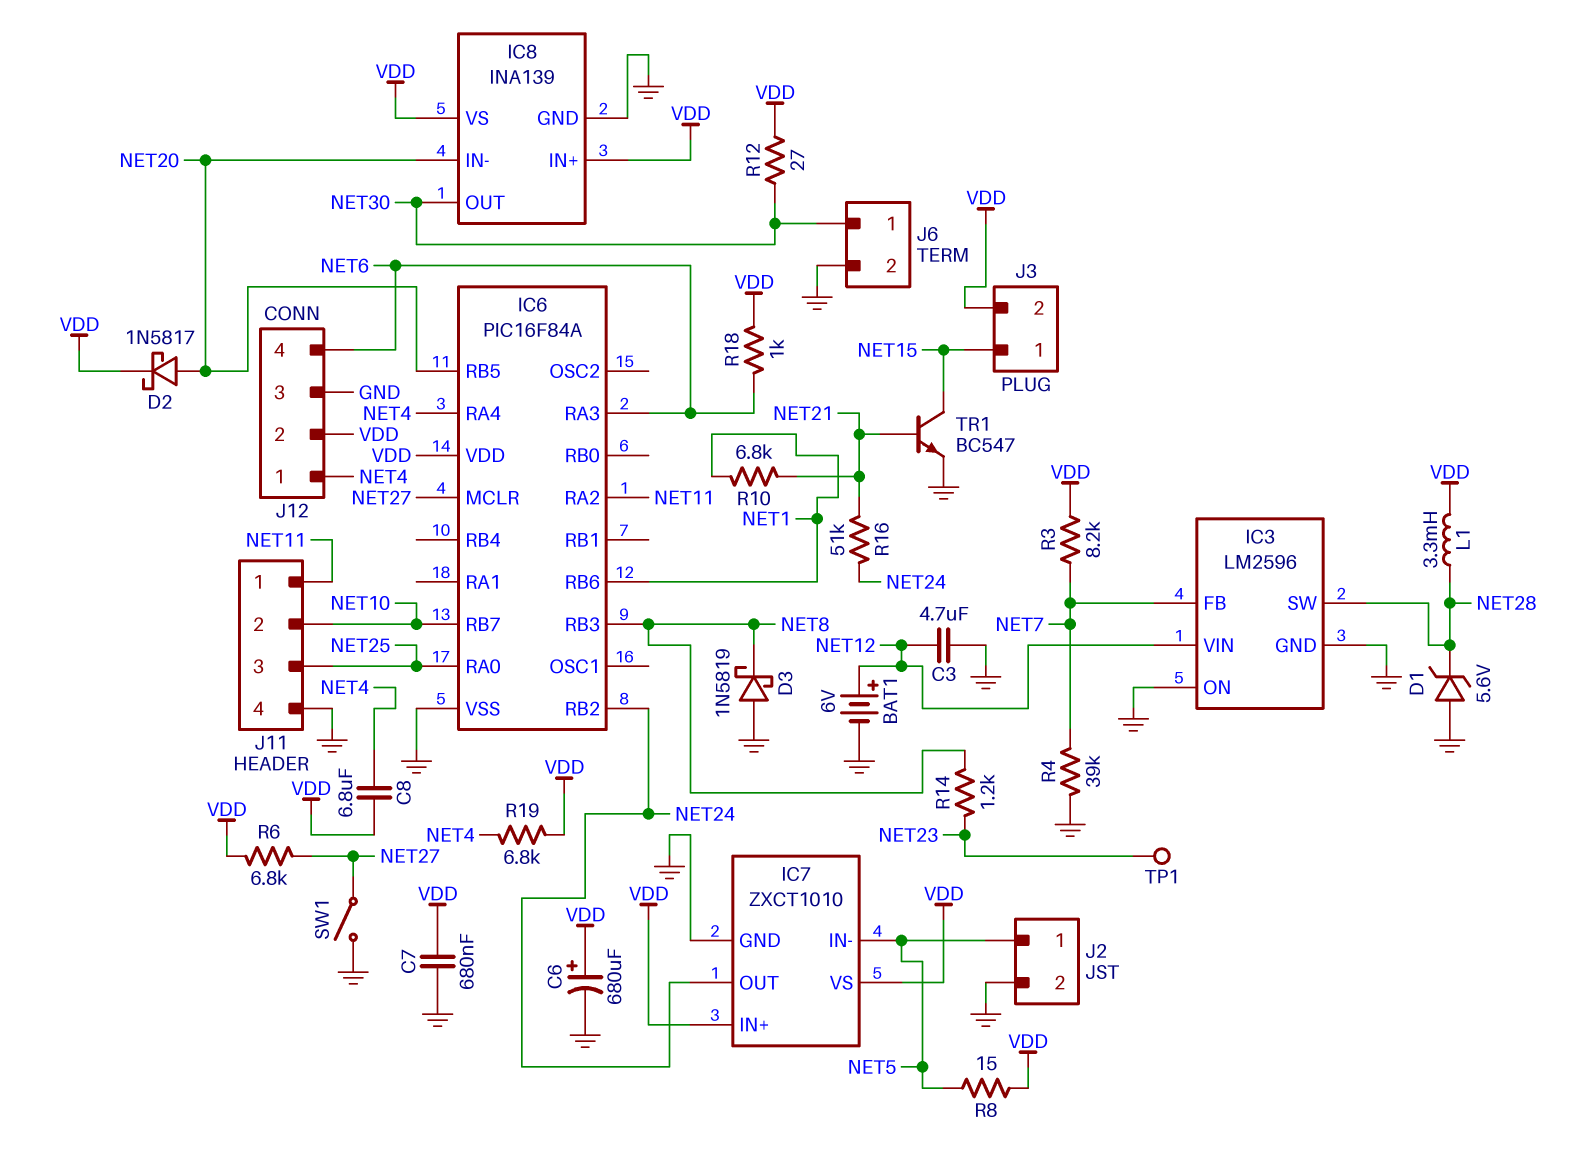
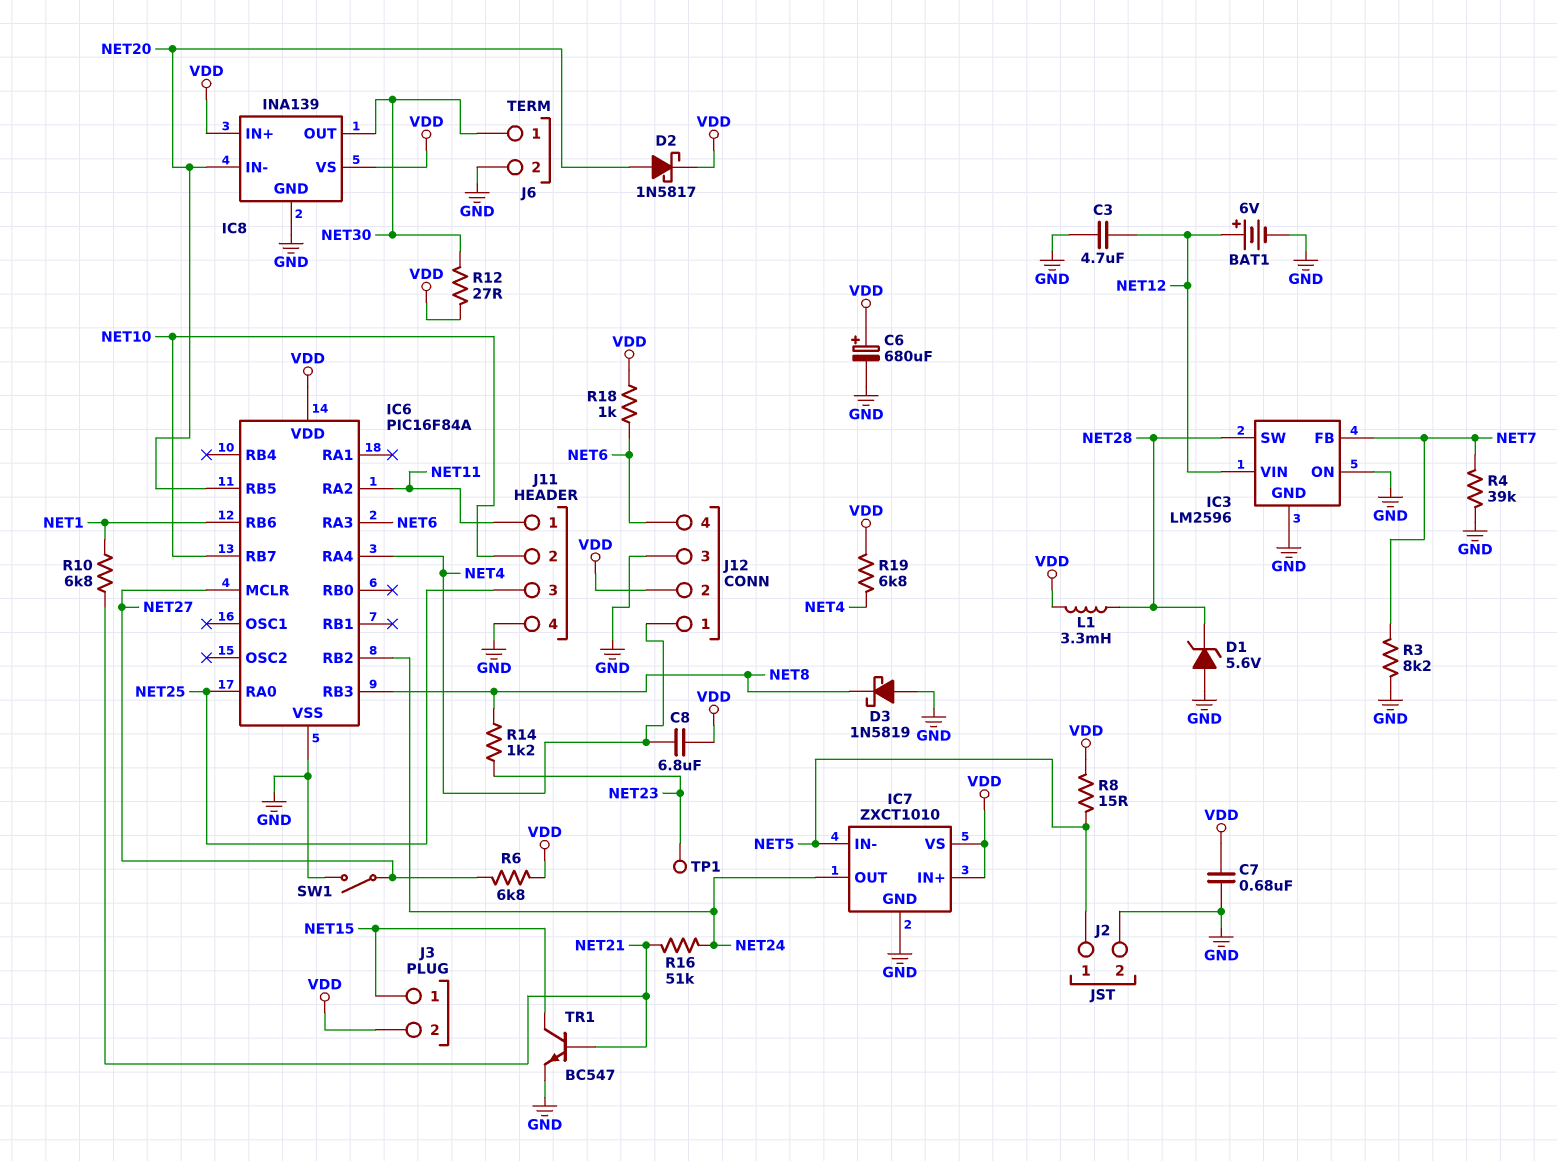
R3: 8.2k (NET7, VDD) -> 8.2k (GND, NET7)

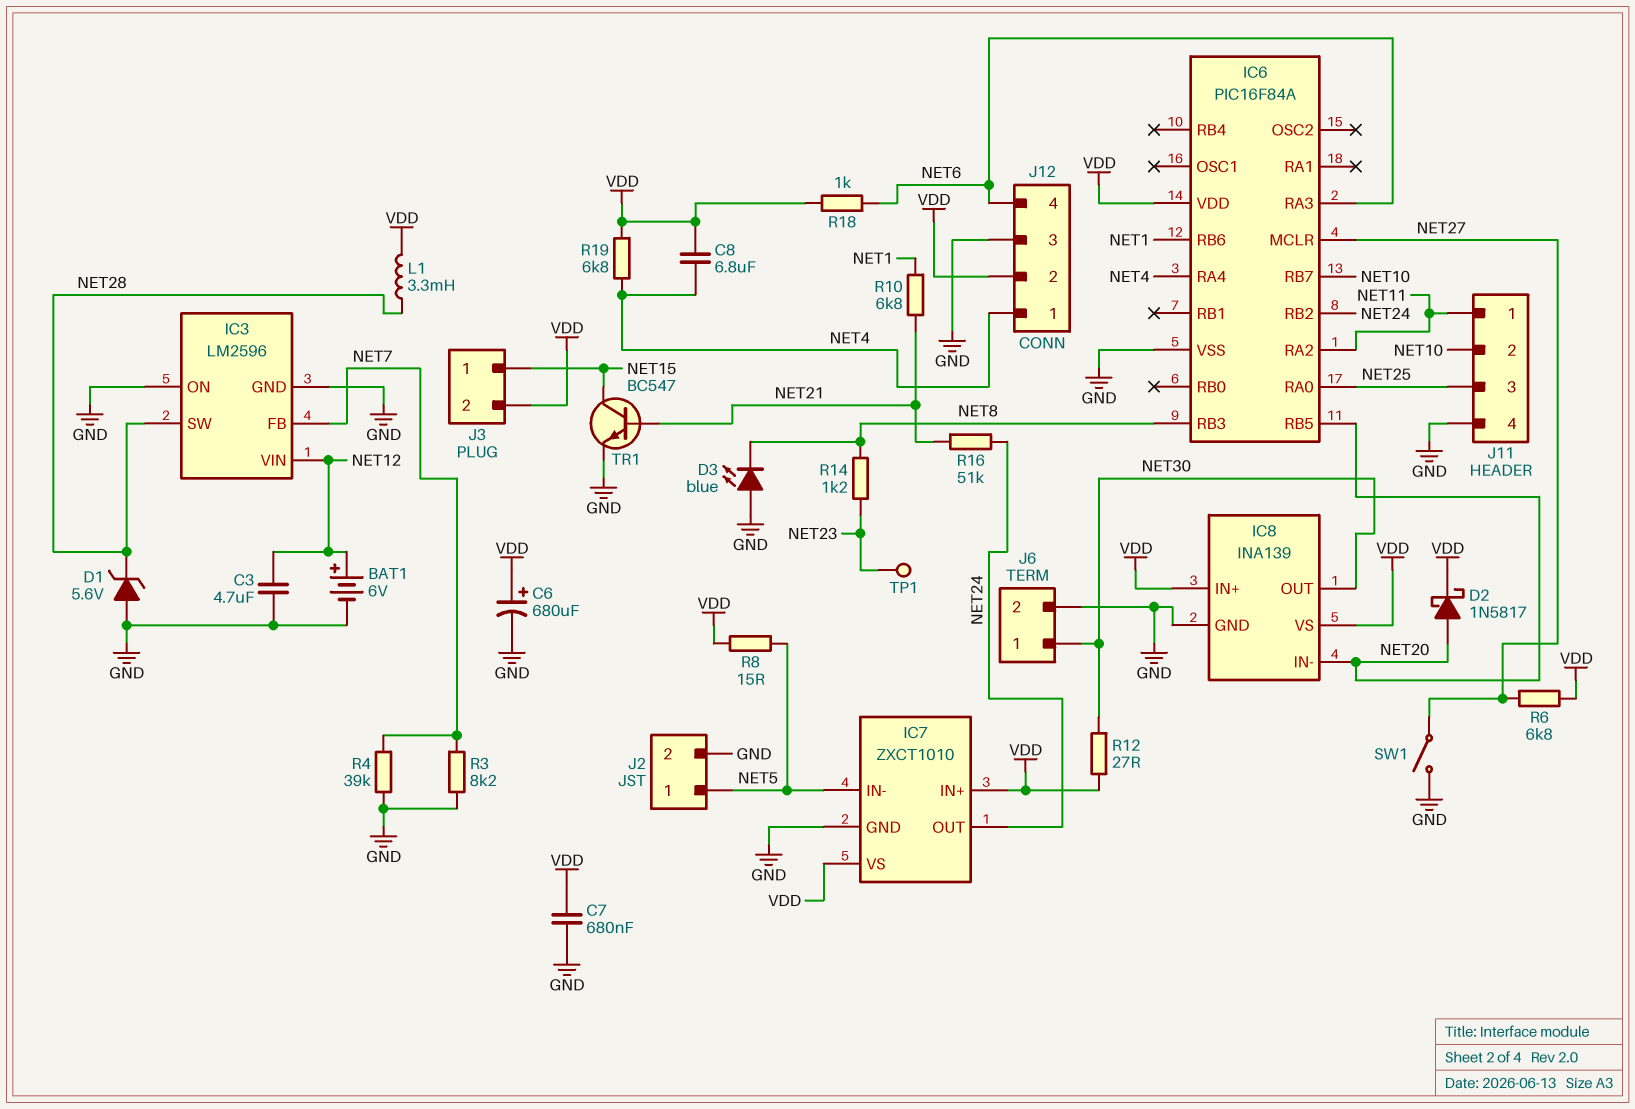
D3: schottky 1N5819 (A GND, K NET8) -> LED blue (A GND, K NET8)

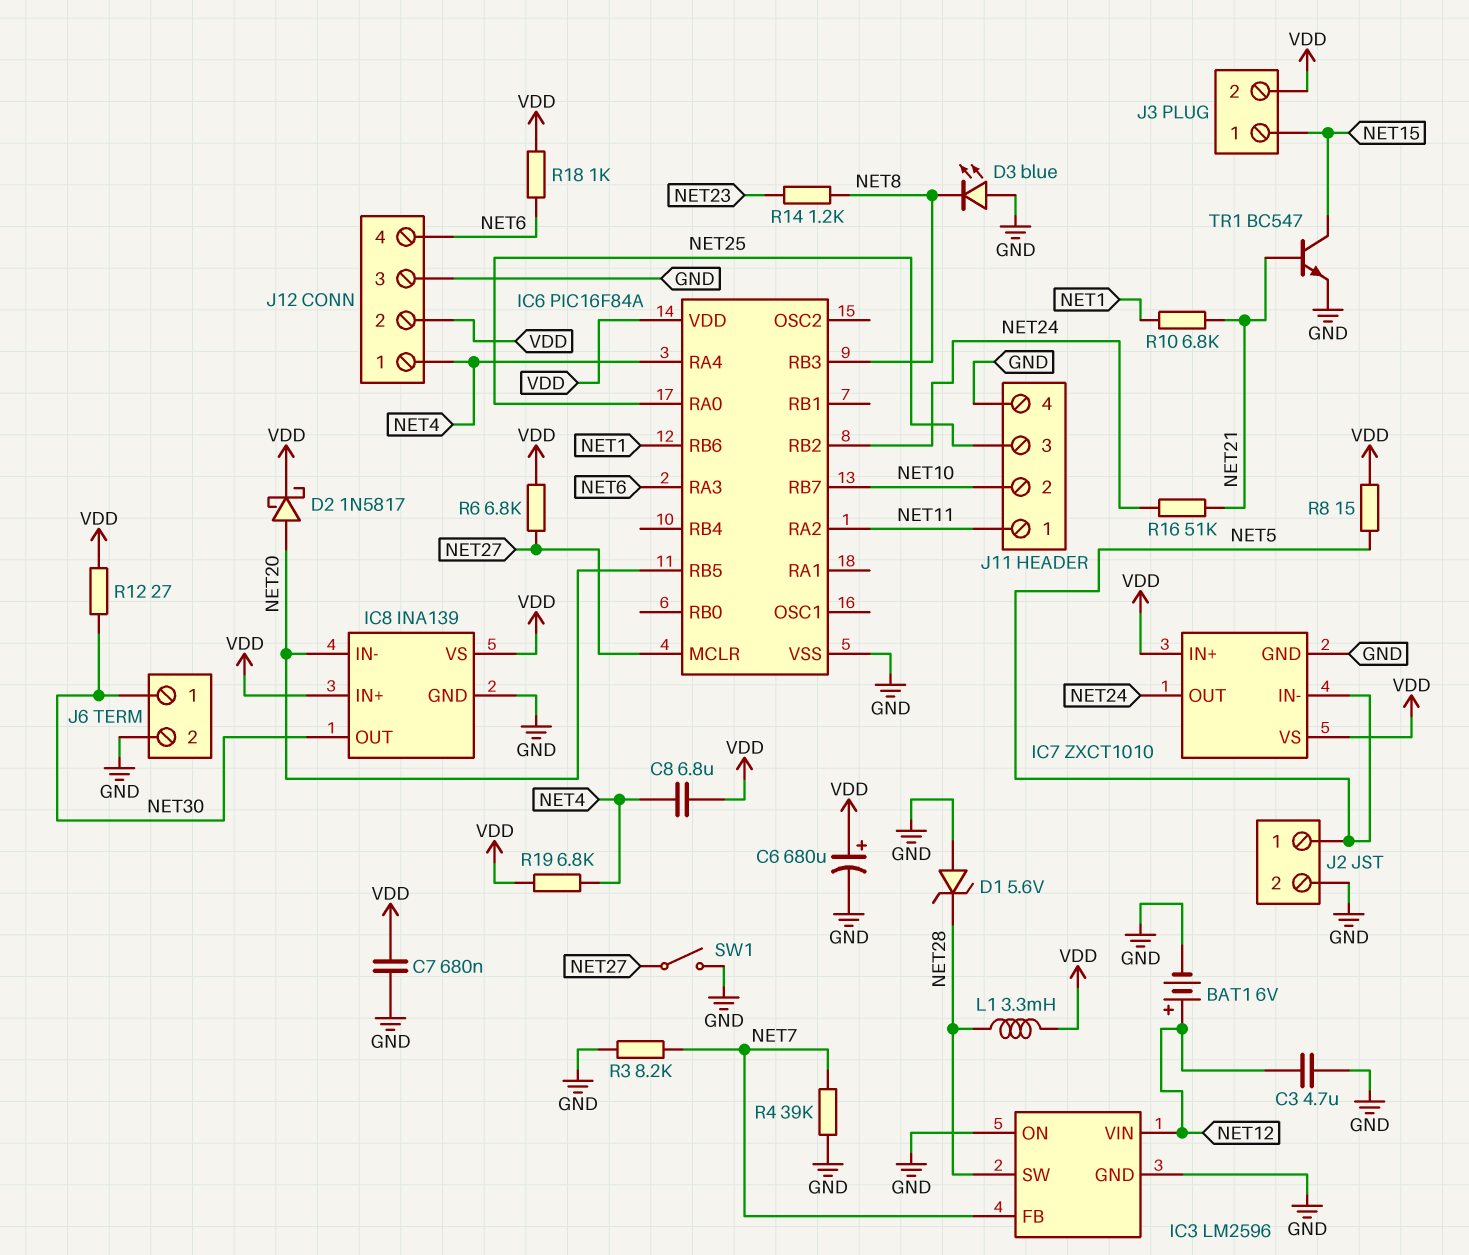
TP1: test point (NET23) -> none

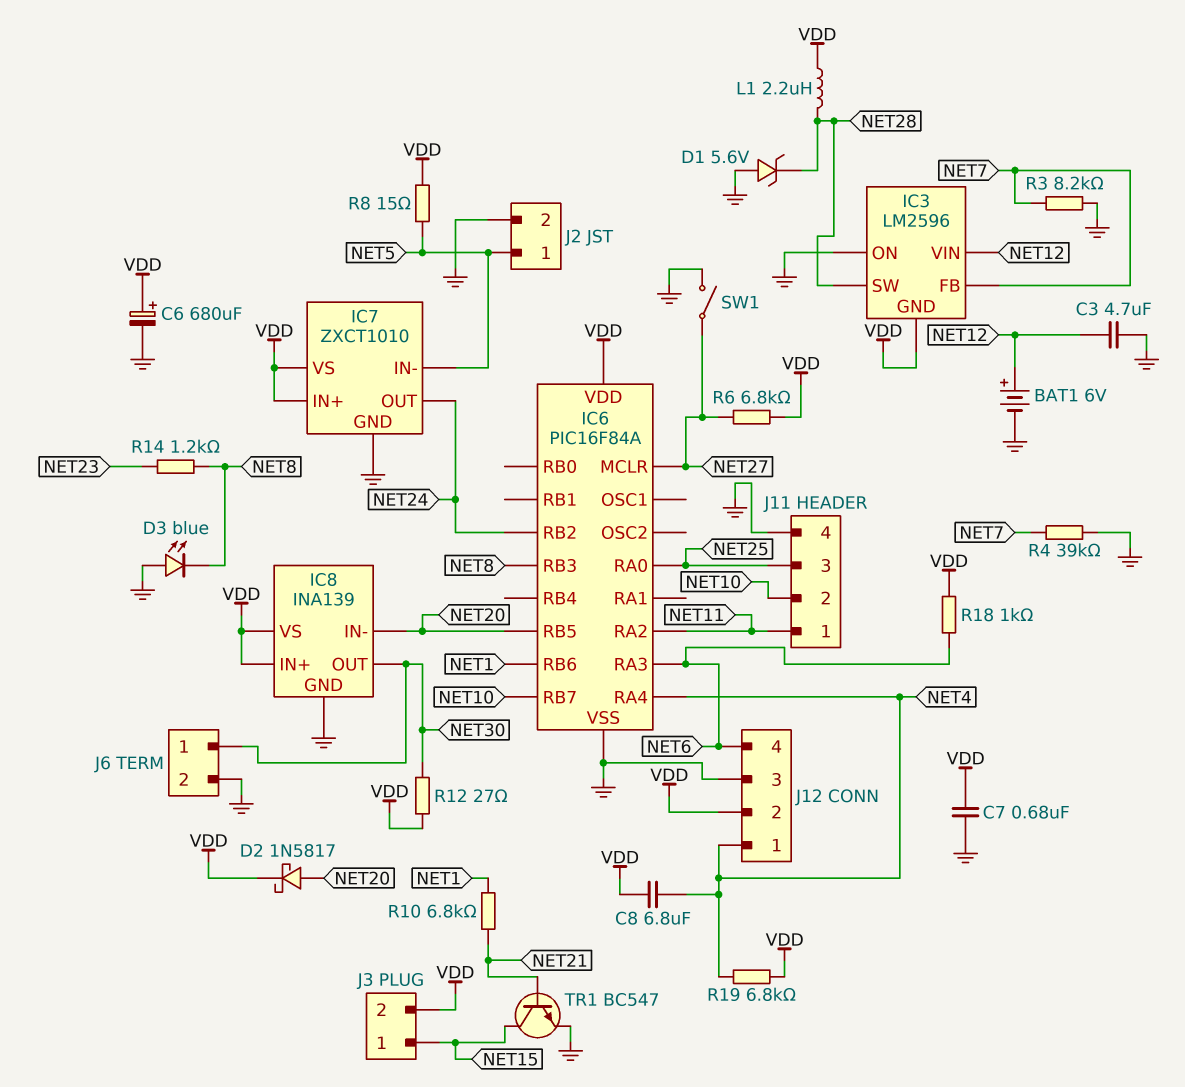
IC3 pin GND: GND -> VDD
L1: 3.3mH (NET28, VDD) -> 2.2uH (NET28, VDD)
R16: 51k (NET21, NET24) -> none

